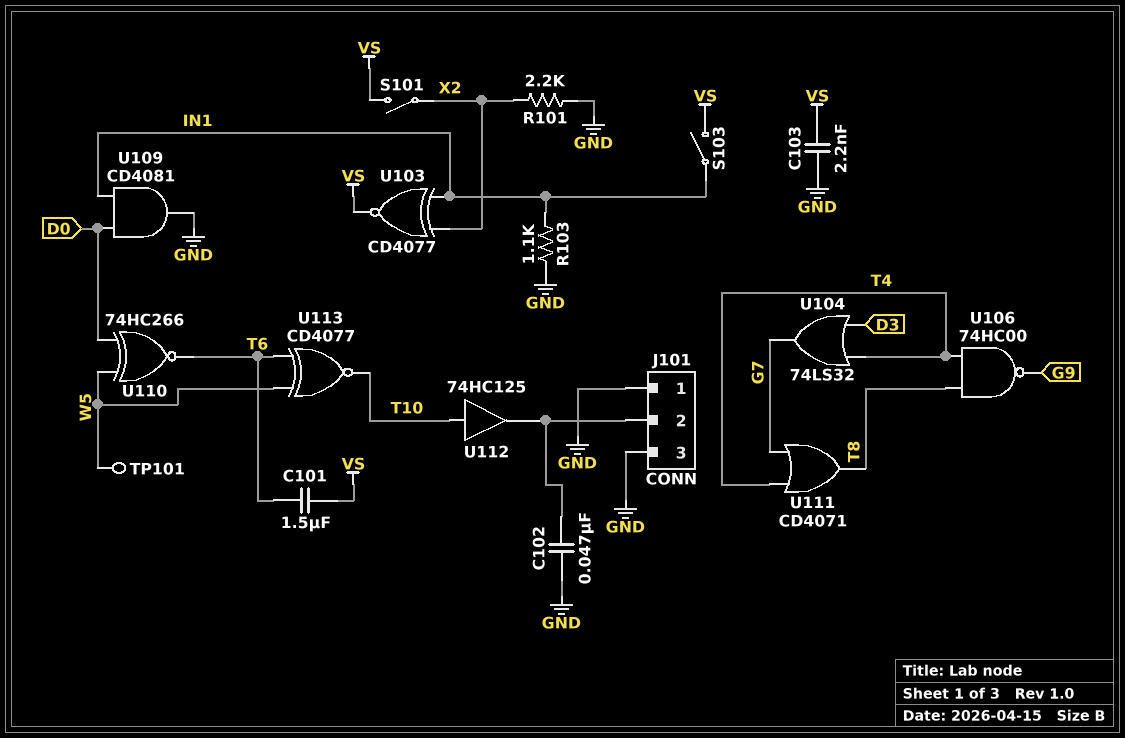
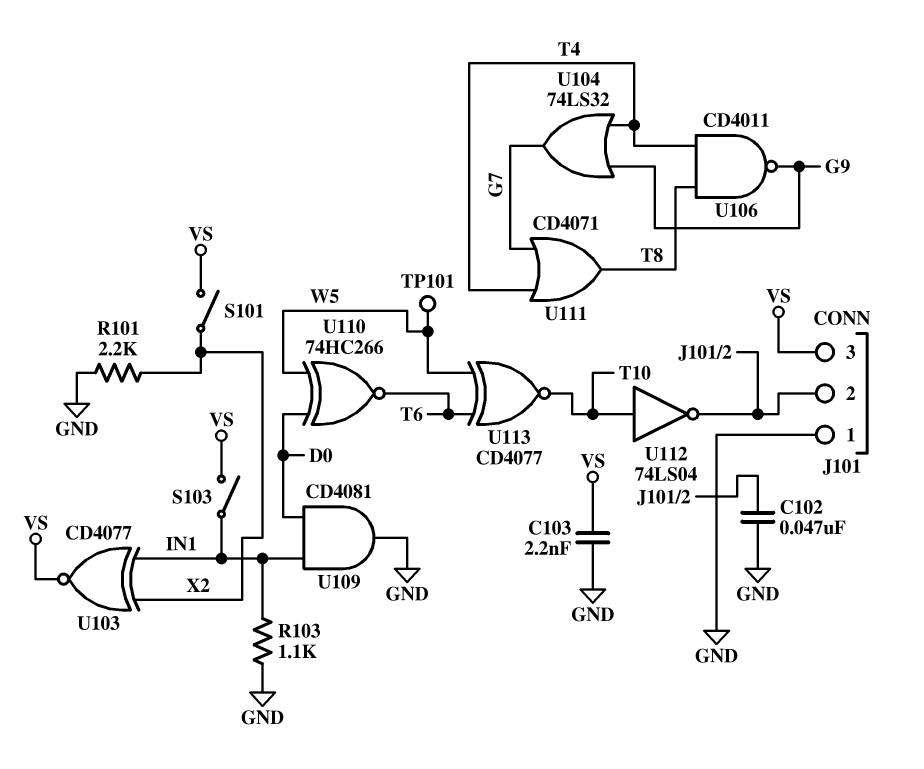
C101: 1.5uF (T6, VS) -> none
J101 pin 3: GND -> VS
U104: OR 74LS32 (in D3, in T4, out G7) -> OR 74LS32 (in G9, in T4, out G7)
U106: NAND 74HC00 (in T4, in T8, out G9) -> NAND CD4011 (in T4, in T8, out G9)
U112: buffer 74HC125 (in T10, out J101/2) -> NOT 74LS04 (in T10, out J101/2)

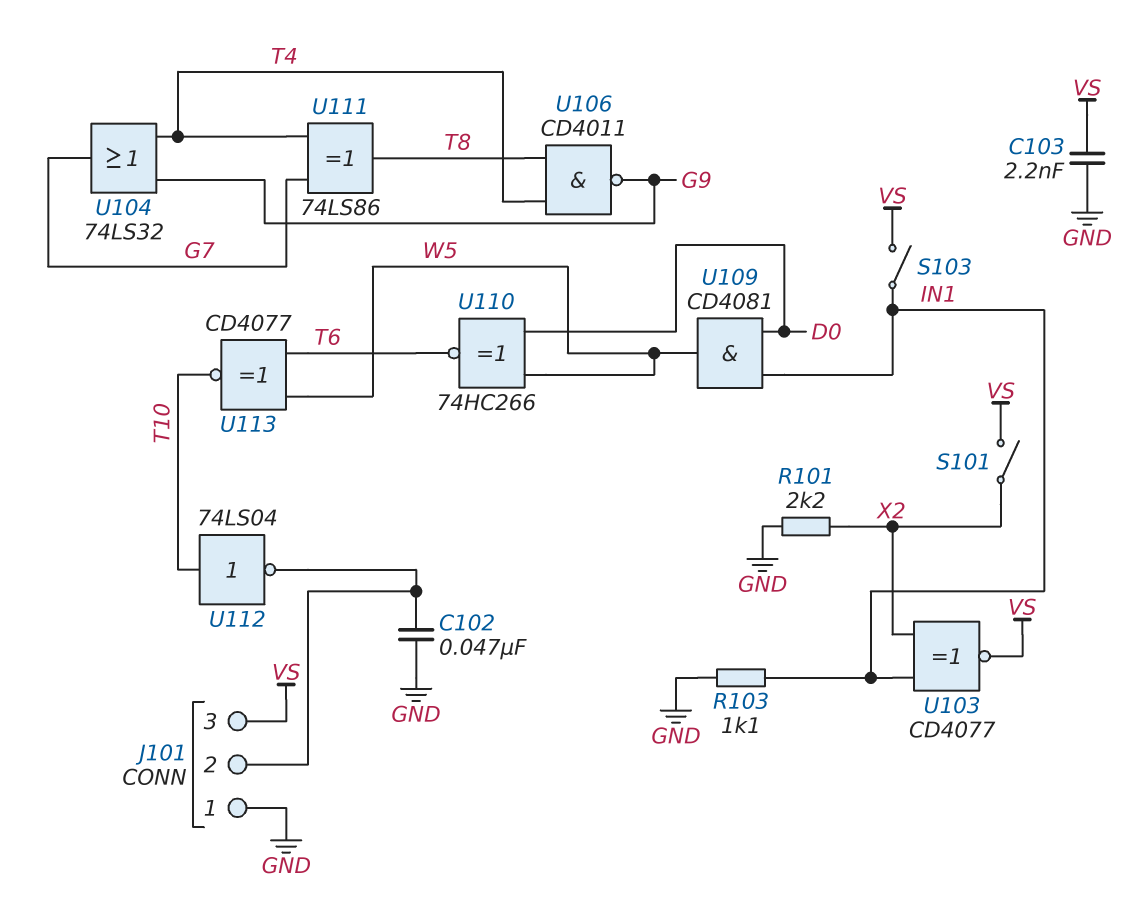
TP101: test point (W5) -> none
U109: AND CD4081 (in D0, in IN1, out GND) -> AND CD4081 (in D0, in IN1, out W5)
U111: OR CD4071 (in G7, in T4, out T8) -> XOR 74LS86 (in G7, in T4, out T8)

